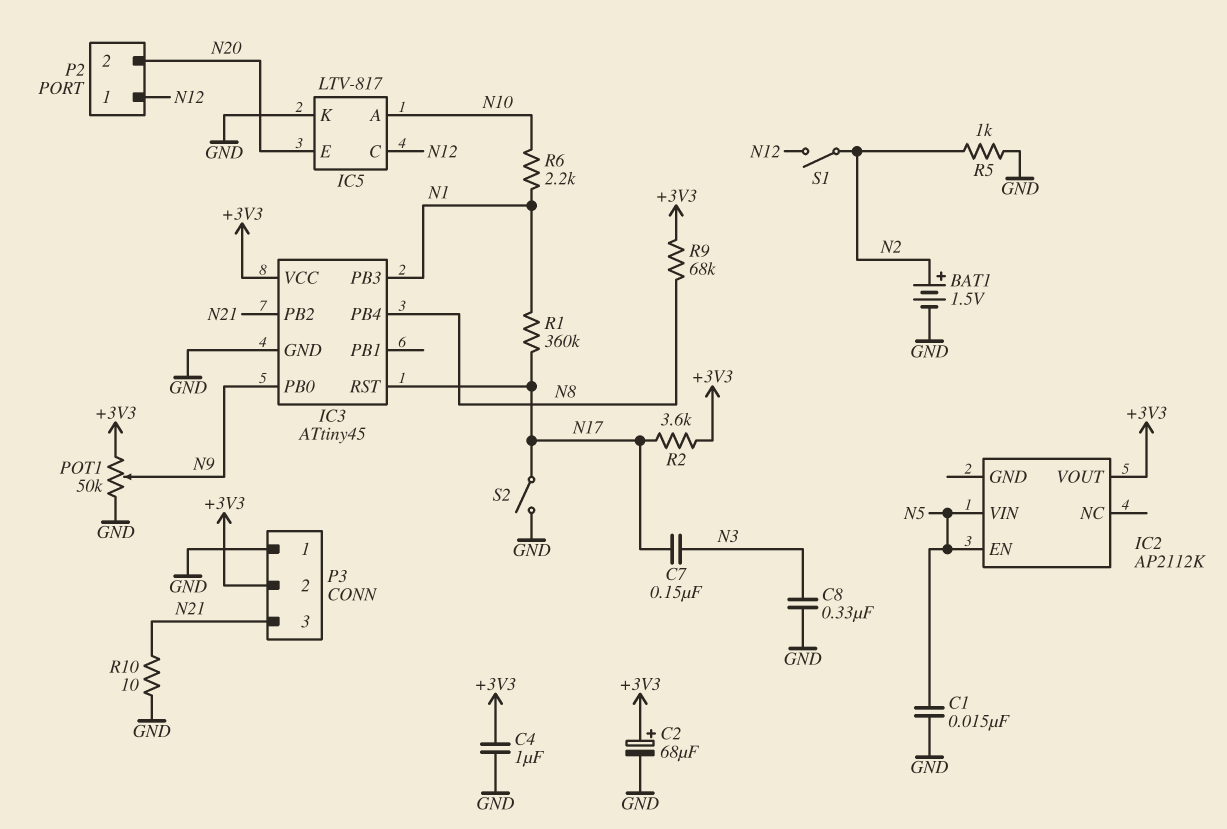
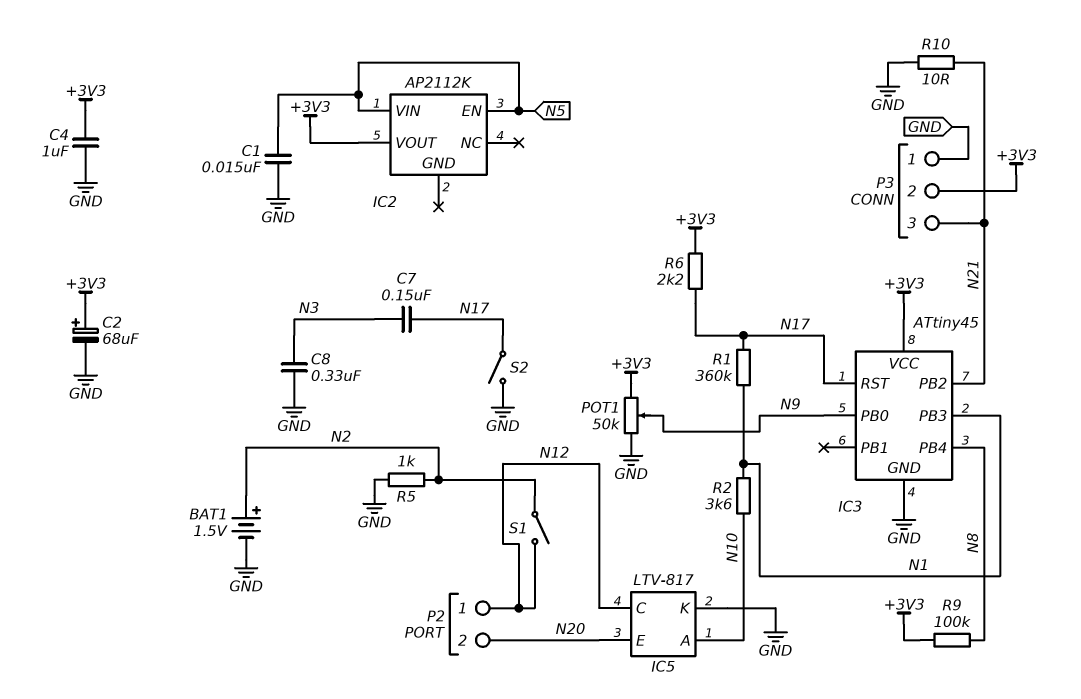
R2: 3.6k (+3V3, N17) -> 3.6k (N1, N10)
R6: 2.2k (N1, N10) -> 2.2k (+3V3, N17)
R9: 68k (+3V3, N8) -> 100k (+3V3, N8)

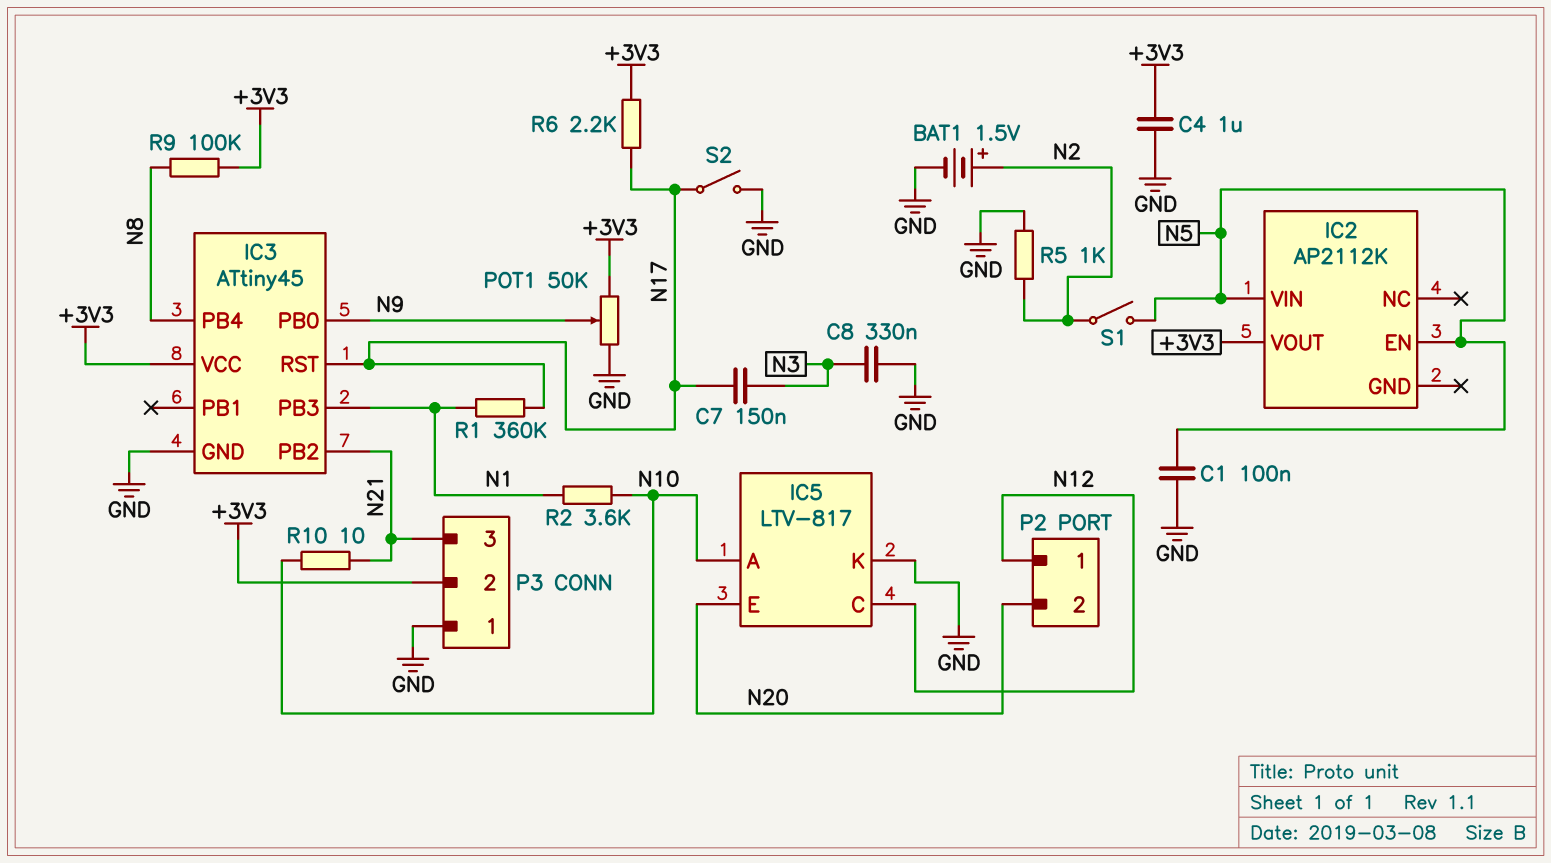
C1: 15nF (GND, N5) -> 100nF (GND, N5)
C2: 68uF (plus +3V3, minus GND) -> none
R10: 10 (GND, N21) -> 10 (N10, N21)
S1: switch (N2, N12) -> switch (N2, N5)

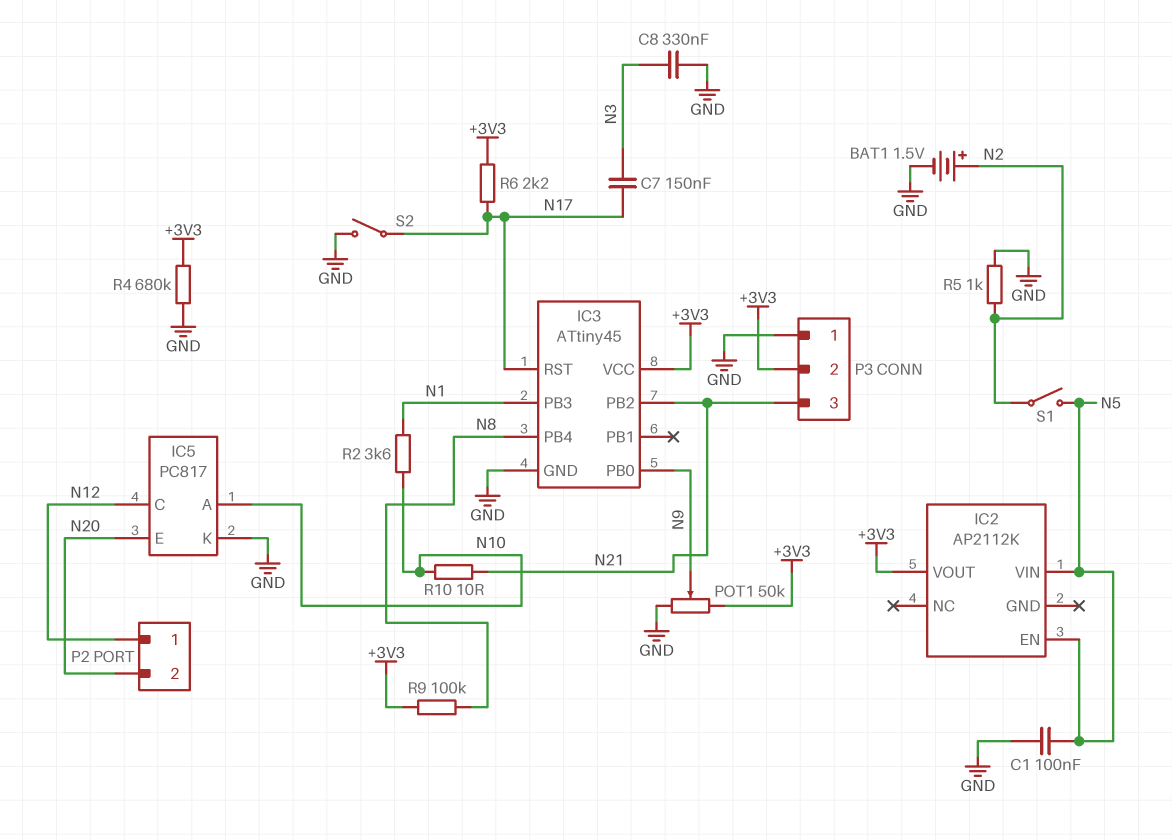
C4: 1uF (+3V3, GND) -> none
IC5: LTV-817 -> PC817
R1: 360k (N1, N17) -> none
R4: none -> 680k (+3V3, GND)

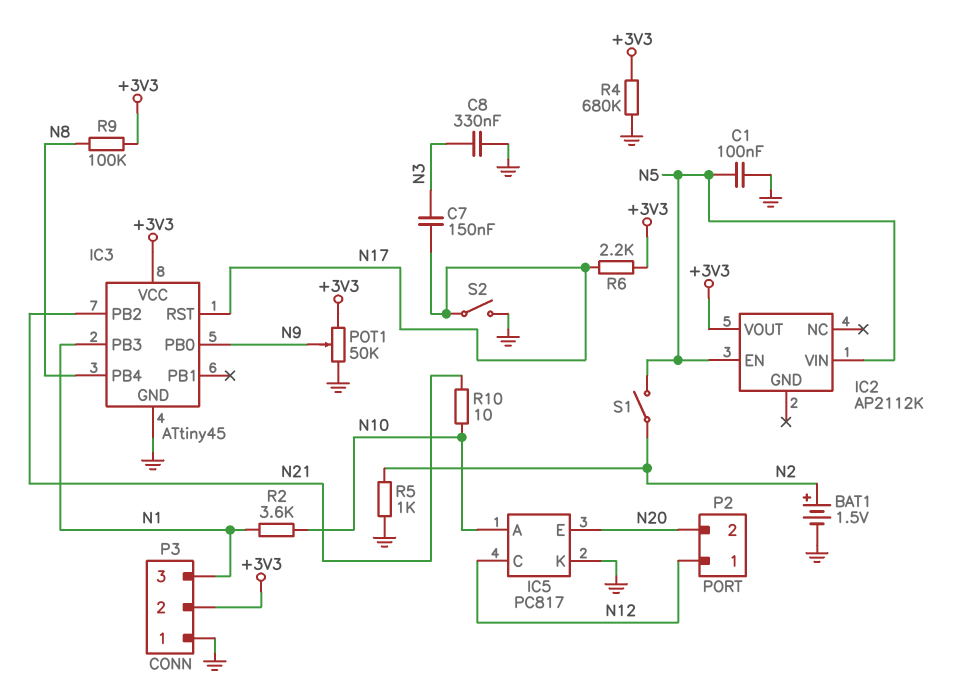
P3 pin 3: N21 -> N1

